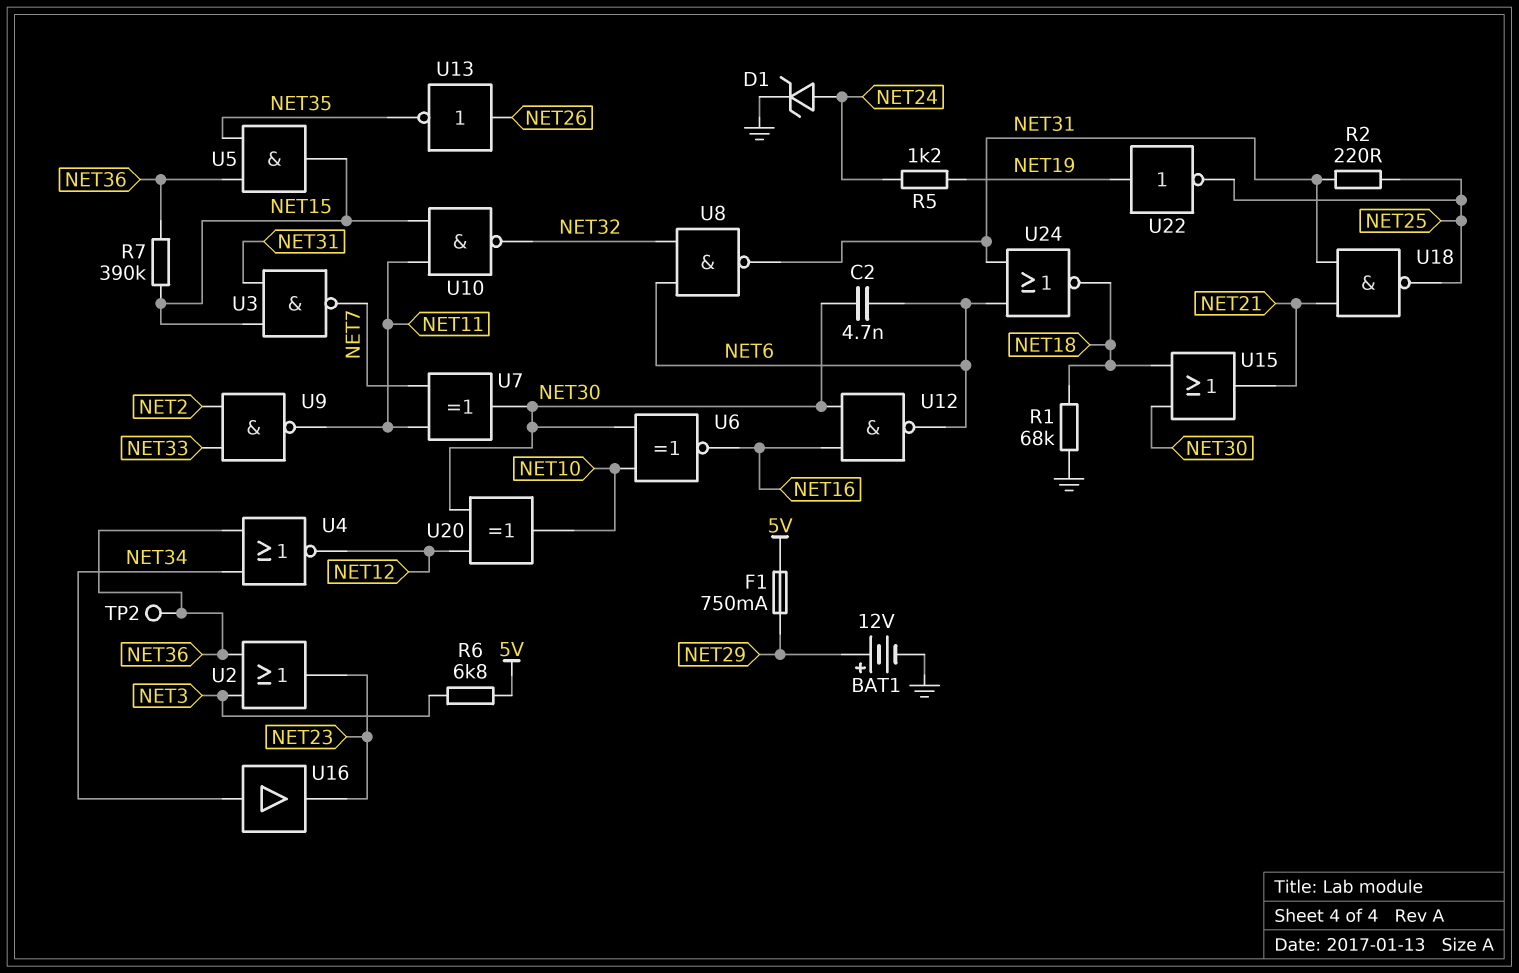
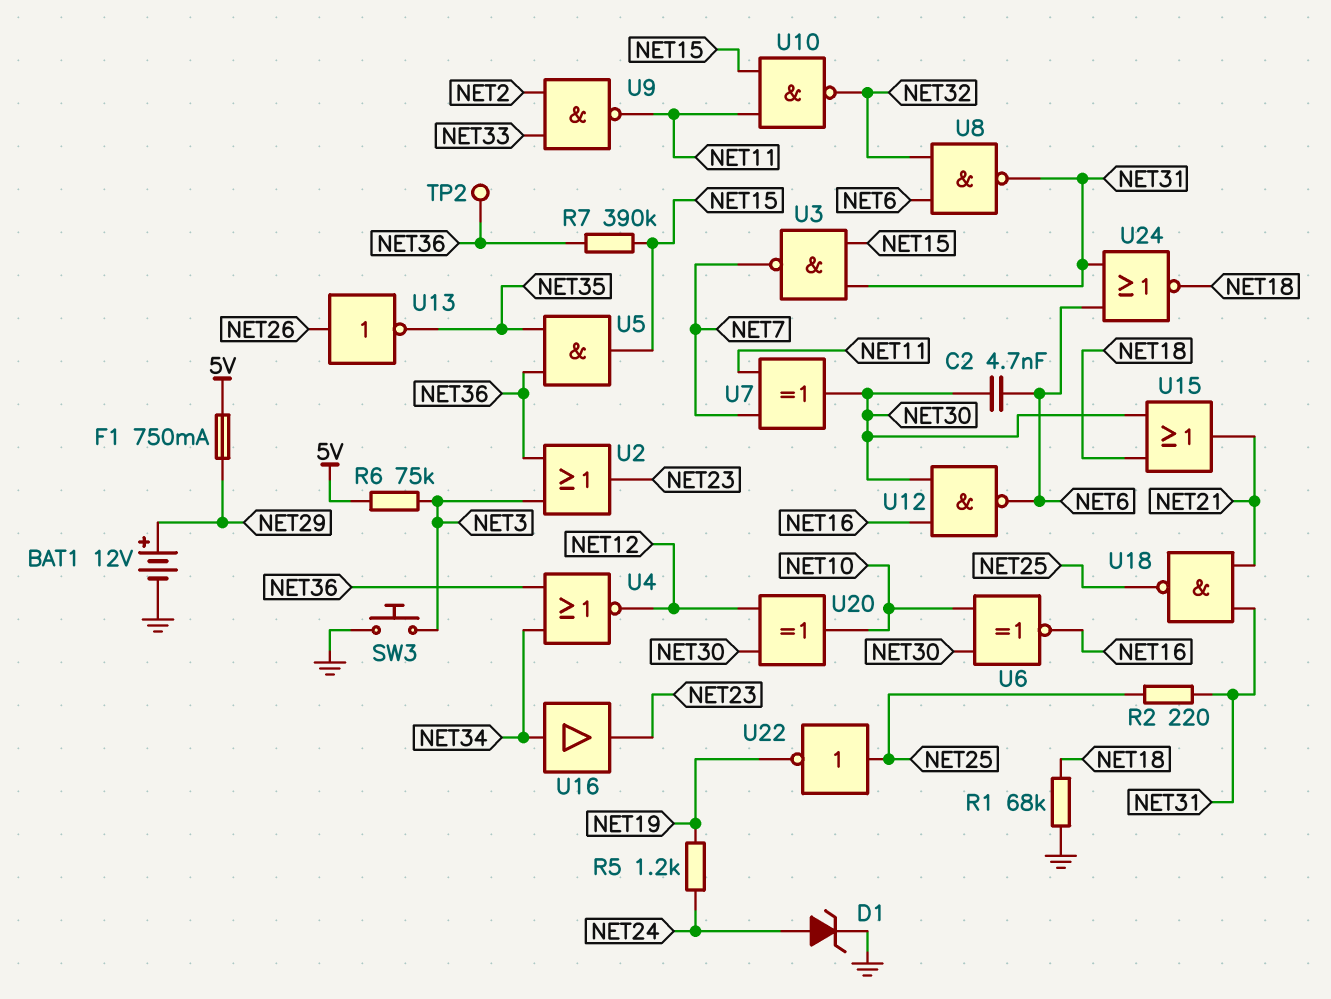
R6: 6.8k (5V, NET3) -> 75k (5V, NET3)
SW3: none -> button (GND, NET3)
U22: NOT (in NET19, out NET25) -> NOT (in NET25, out NET19)

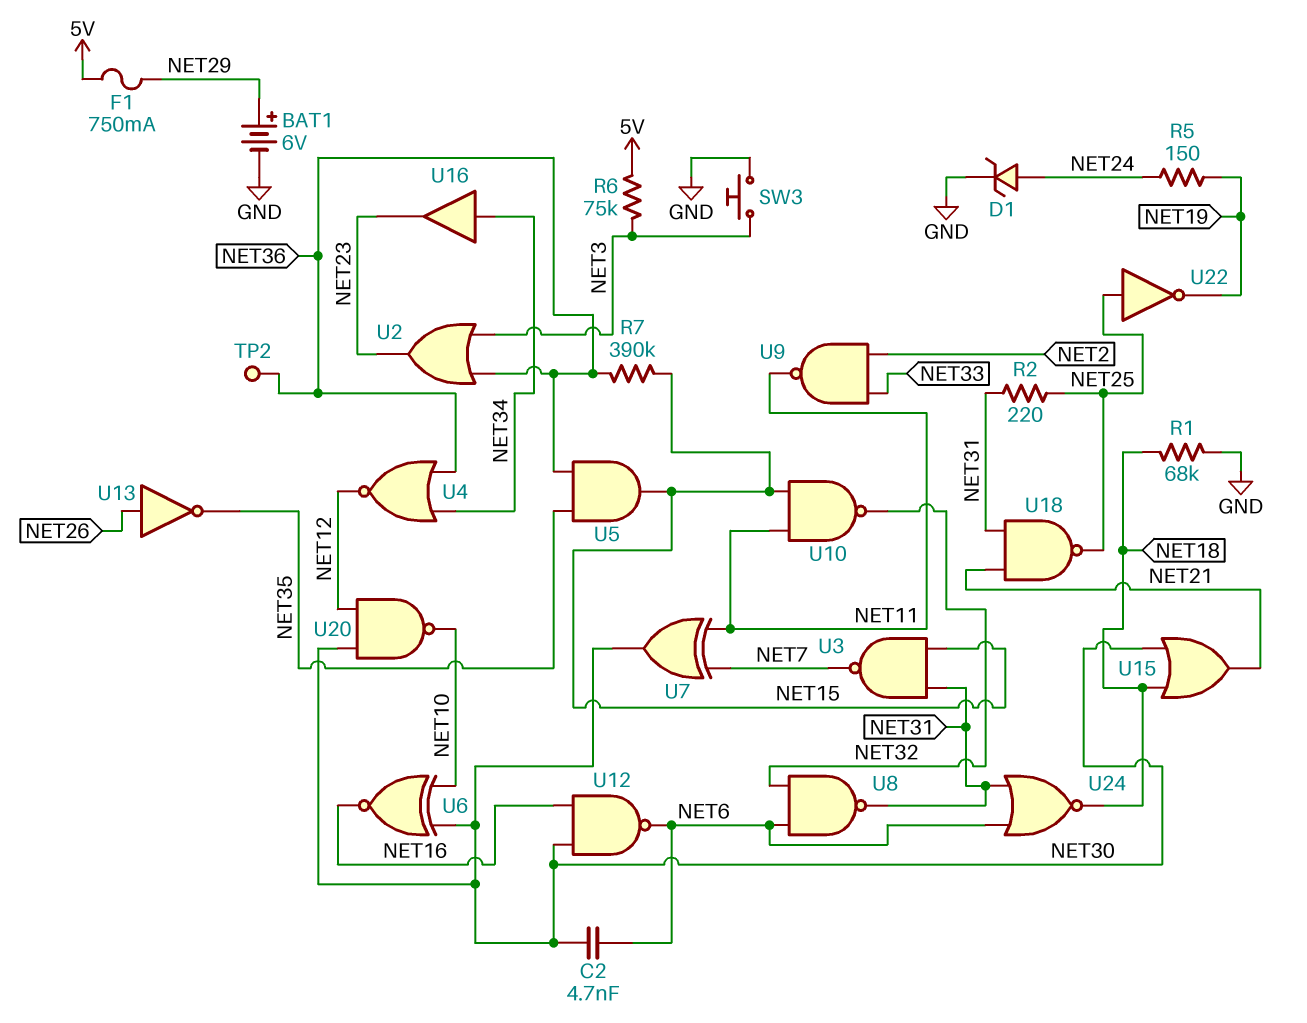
BAT1: 12V (plus NET29, minus GND) -> 6V (plus NET29, minus GND)
R5: 1.2k (NET19, NET24) -> 150 (NET19, NET24)
U20: XOR (in NET12, in NET30, out NET10) -> NAND (in NET12, in NET30, out NET10)

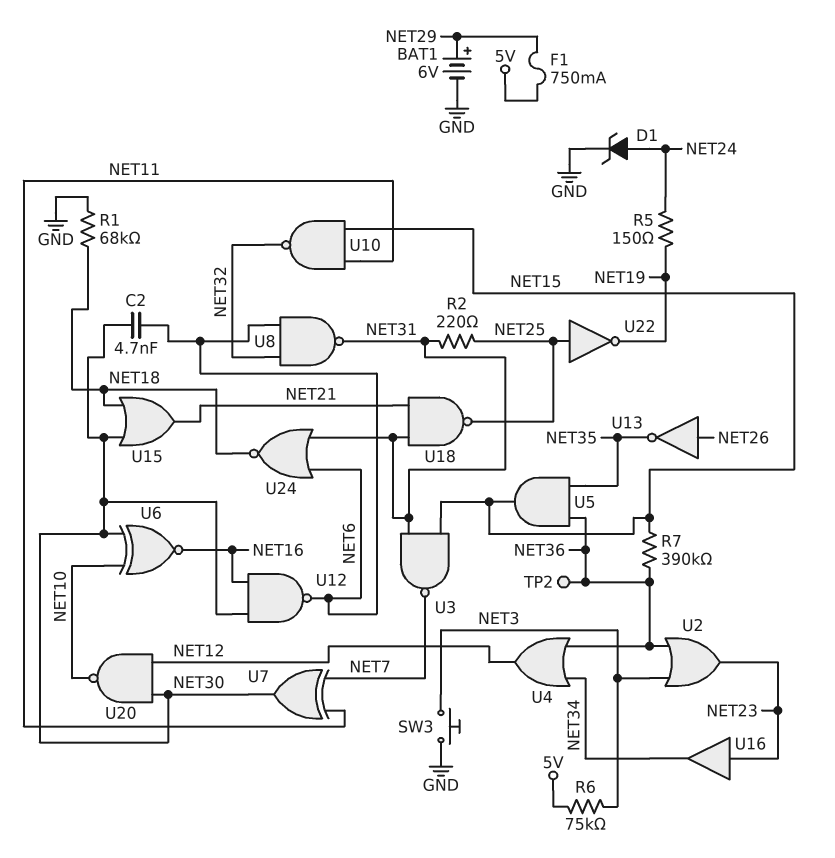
U4: NOR (in NET34, in NET36, out NET12) -> OR (in NET34, in NET36, out NET12)
U9: NAND (in NET2, in NET33, out NET11) -> none
U16: buffer (in NET34, out NET23) -> buffer (in NET23, out NET34)

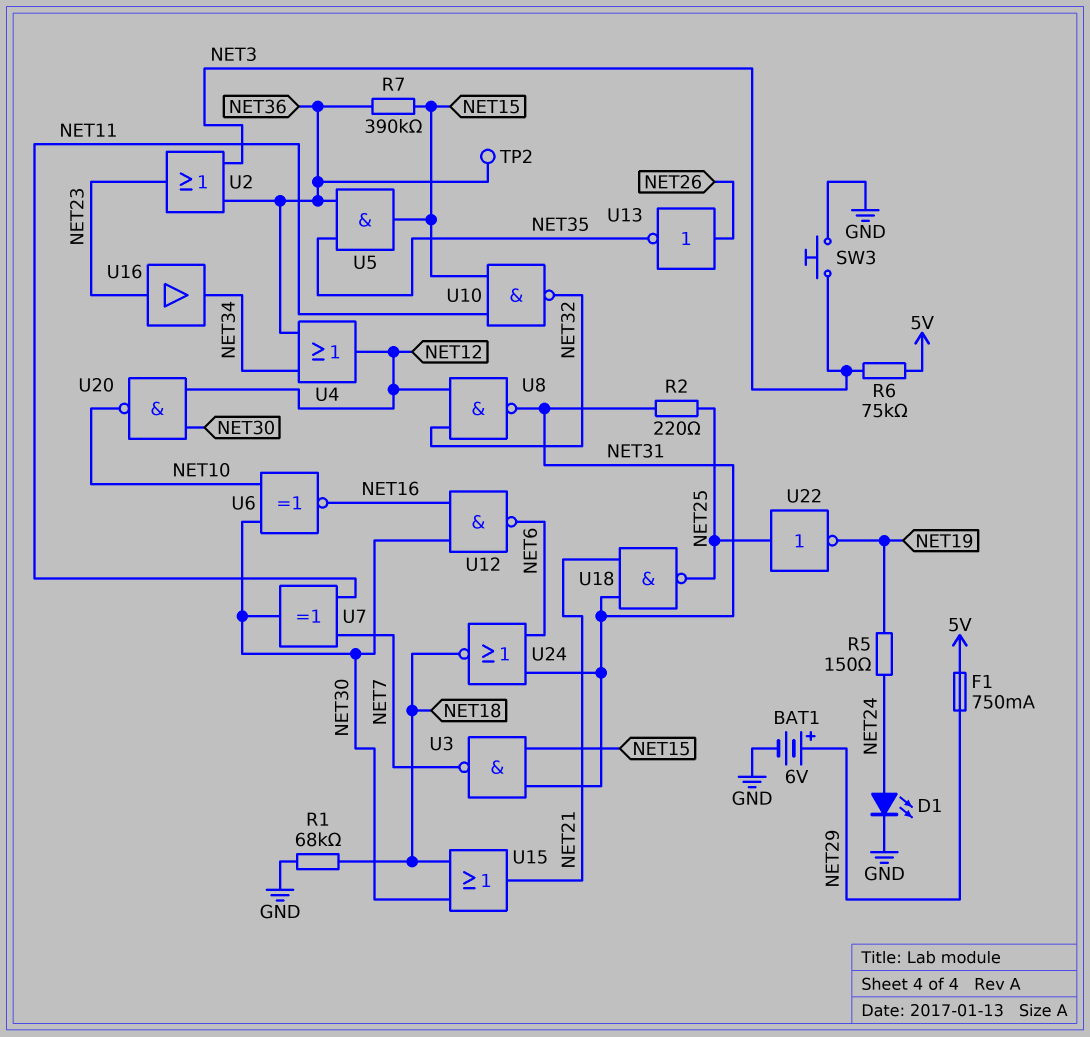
C2: 4.7nF (NET6, NET30) -> none
D1: zener (A NET24, K GND) -> LED (A NET24, K GND)
U8: NAND (in NET6, in NET32, out NET31) -> NAND (in NET12, in NET32, out NET31)

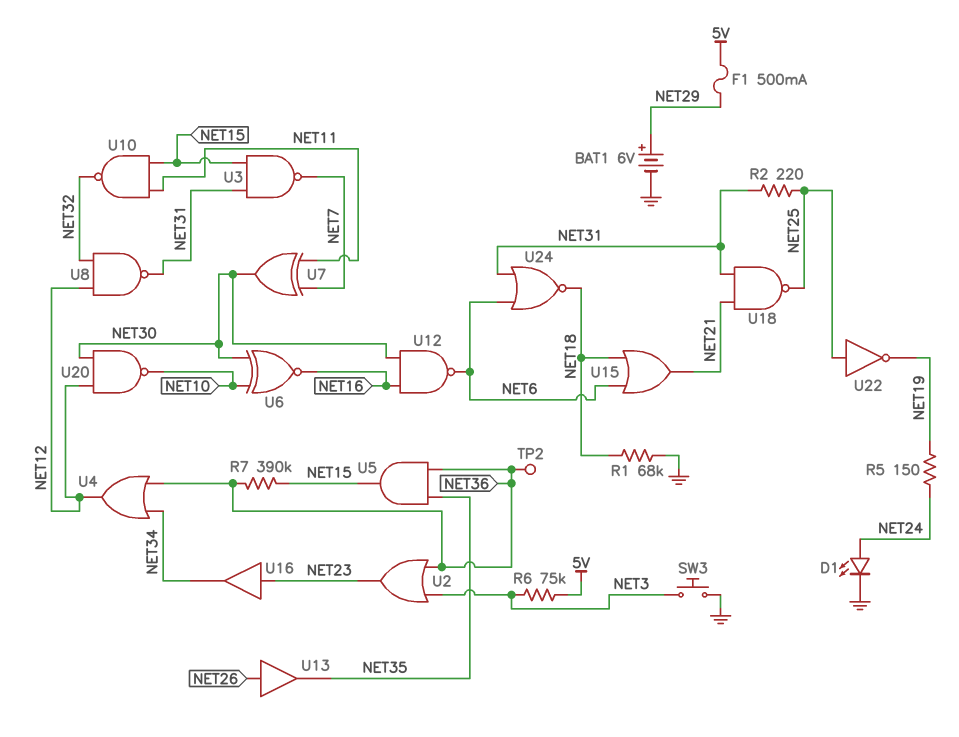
F1: 750mA (5V, NET29) -> 500mA (5V, NET29)
U13: NOT (in NET26, out NET35) -> buffer (in NET26, out NET35)
U15: OR (in NET18, in NET30, out NET21) -> OR (in NET6, in NET18, out NET21)

